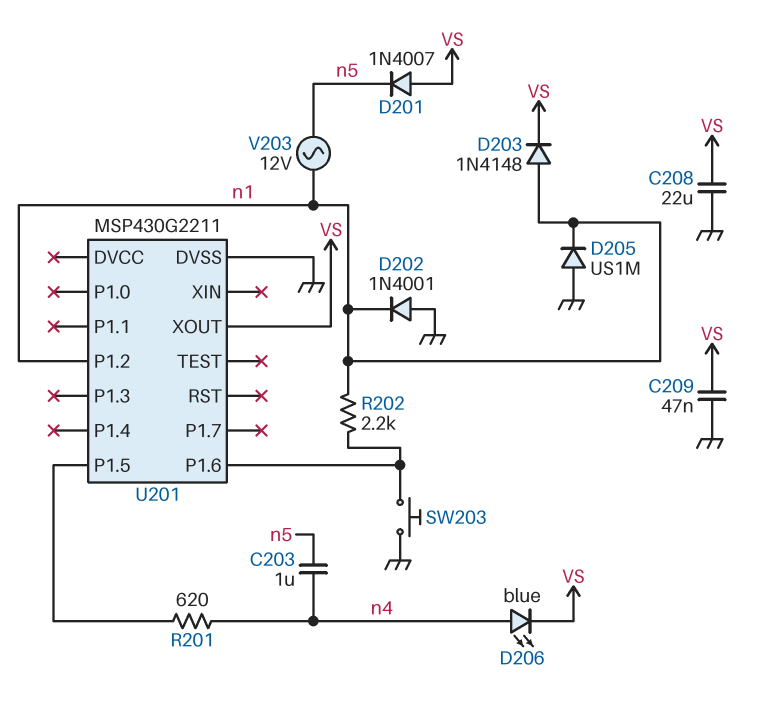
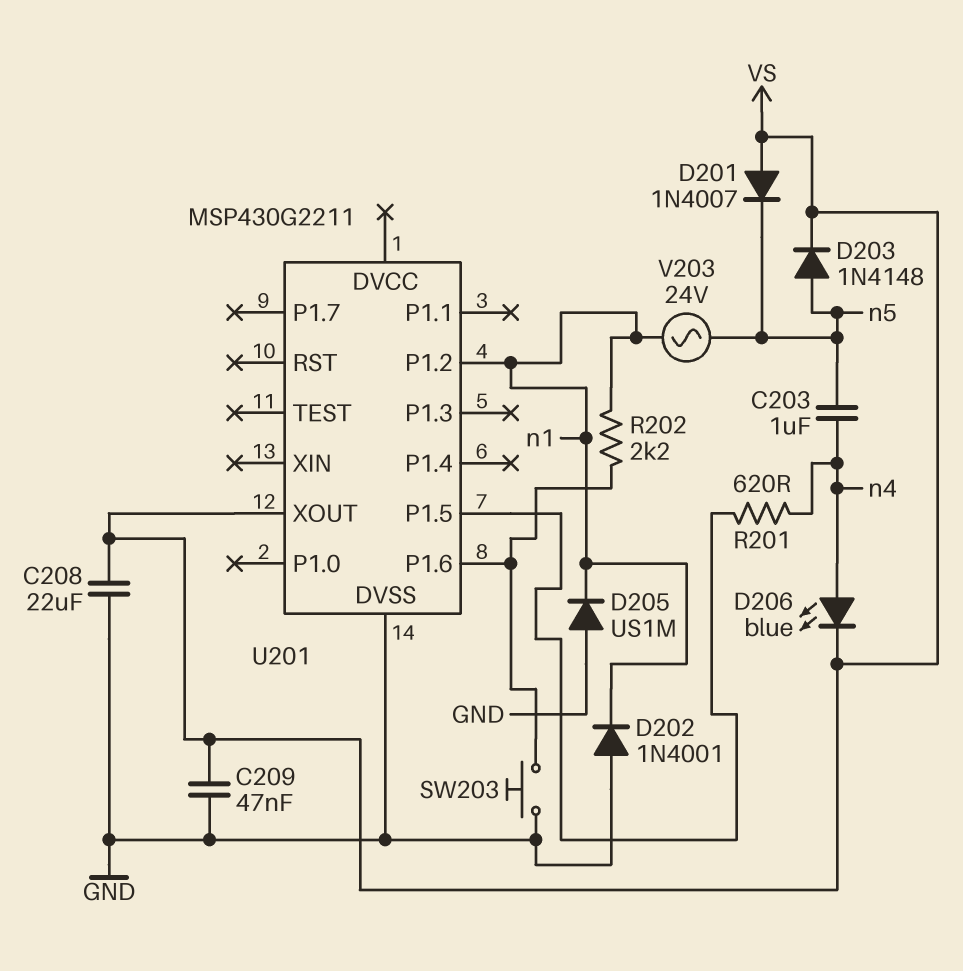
D203: diode 1N4148 (A n1, K VS) -> diode 1N4148 (A n5, K VS)
V203: AC 12V (n1, n5) -> AC 24V (n1, n5)

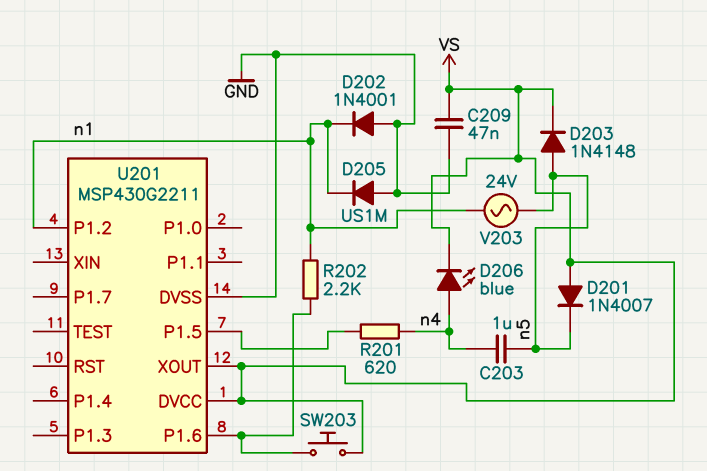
C208: 22uF (GND, VS) -> none
SW203: button (GND, U201/P1.6) -> button (U201/P1.6, VS)
U201 pin DVCC: none -> VS

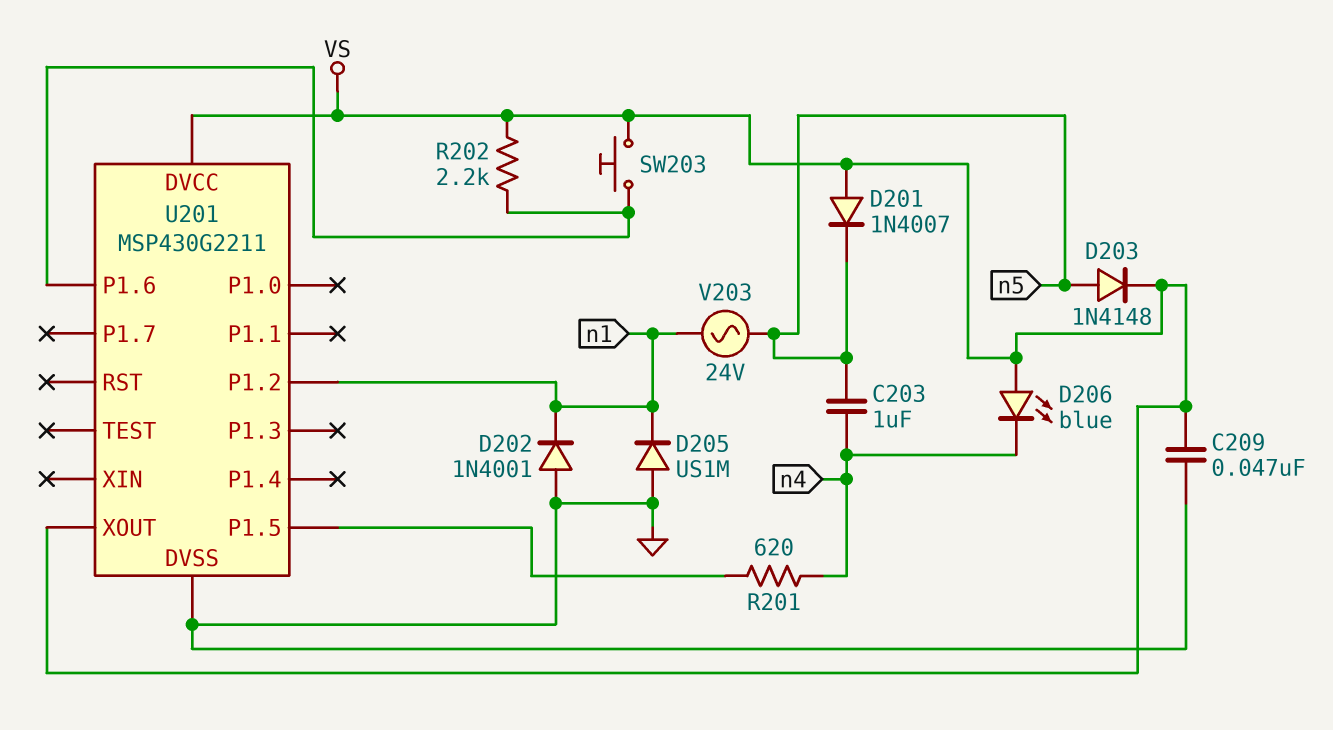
D206: LED blue (A n4, K VS) -> LED blue (A VS, K n4)
R202: 2.2k (U201/P1.6, n1) -> 2.2k (U201/P1.6, VS)

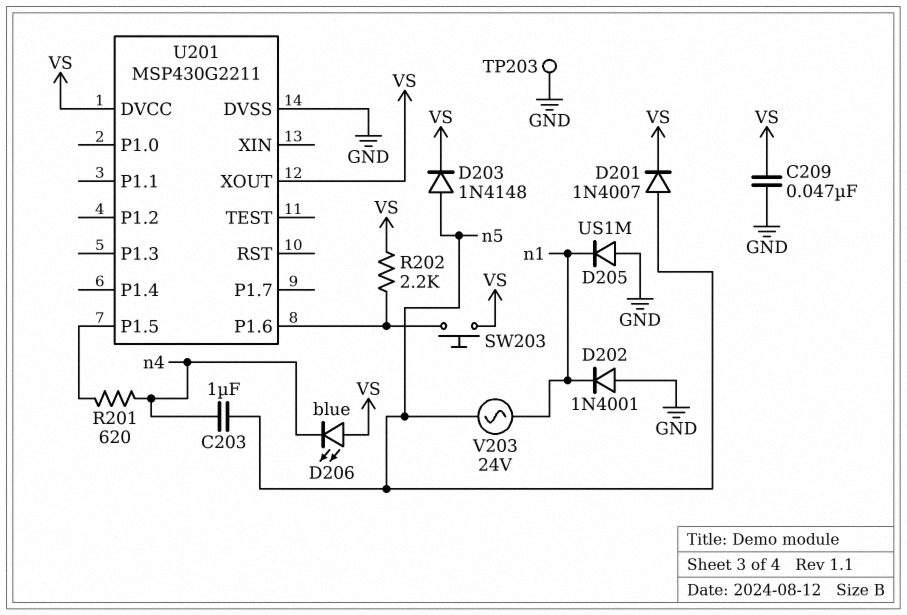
D201: diode 1N4007 (A VS, K n5) -> diode 1N4007 (A n5, K VS)
TP203: none -> test point (GND)
U201 pin P1.2: n1 -> none

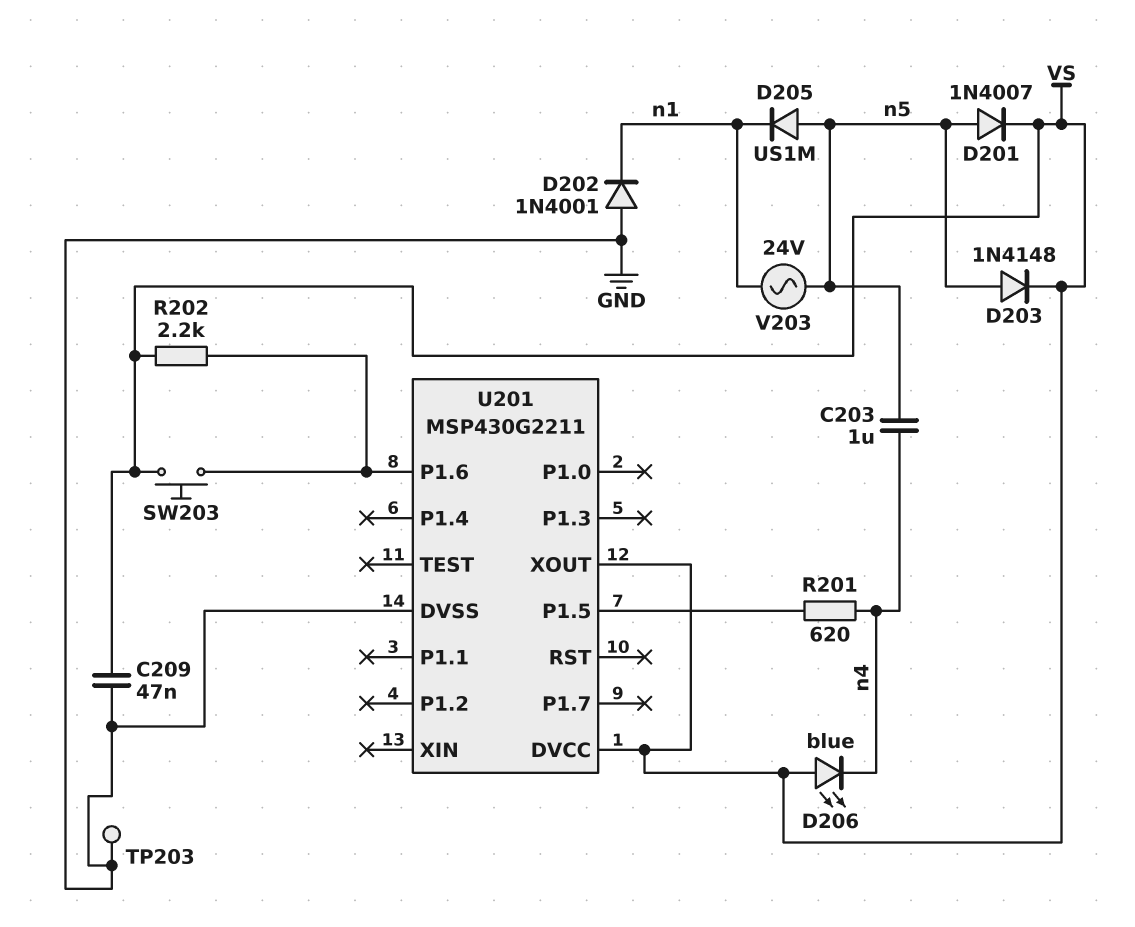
D205: diode US1M (A GND, K n1) -> diode US1M (A n5, K n1)

